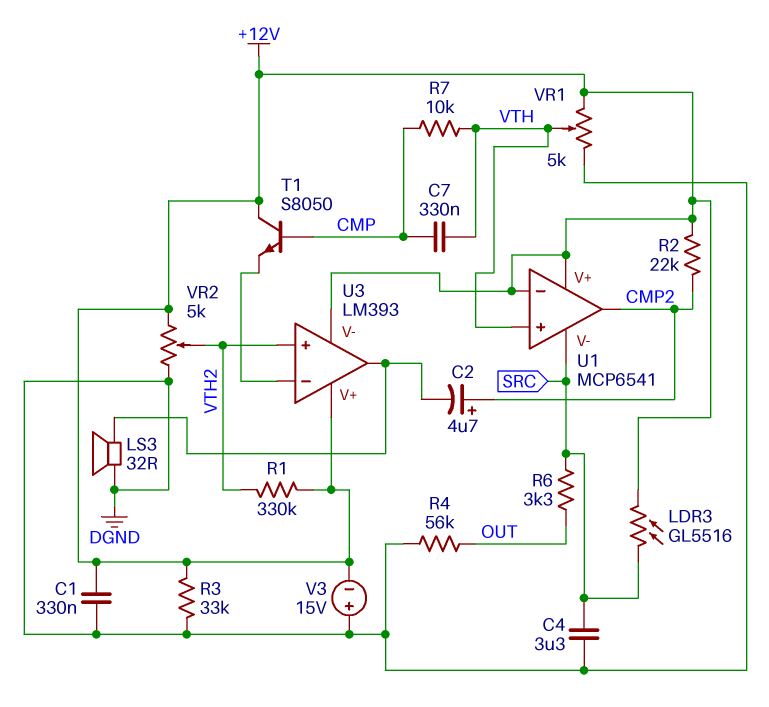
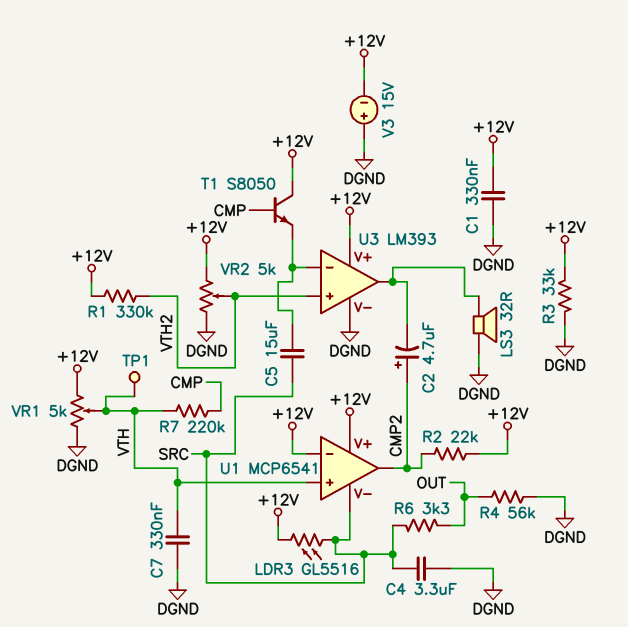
C5: none -> 15uF (SRC, U3/in-)
C7: 330nF (CMP, VTH) -> 330nF (DGND, VTH)
R7: 10k (CMP, VTH) -> 220k (CMP, VTH)
TP1: none -> test point (VTH)
U3 pin V-: +12V -> DGND

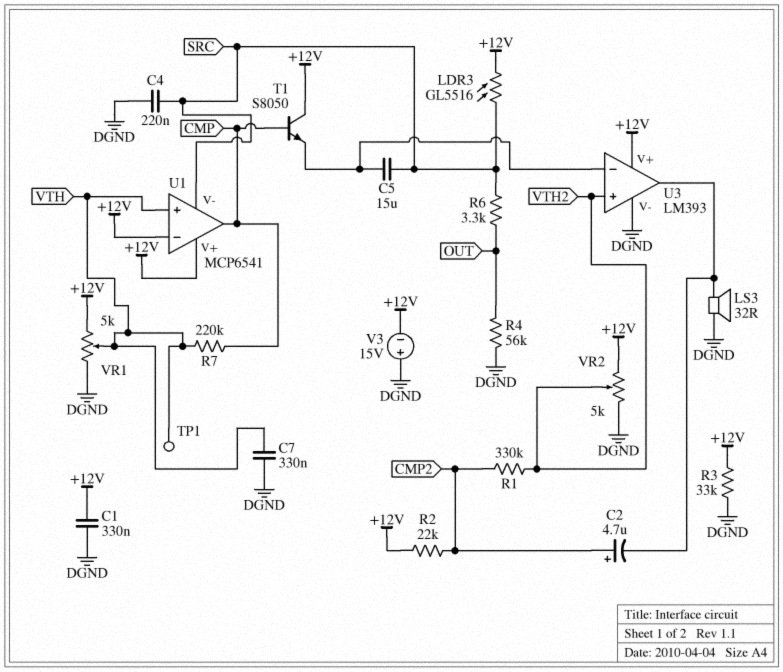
C4: 3.3uF (DGND, SRC) -> 220nF (DGND, SRC)
R1: 330k (+12V, VTH2) -> 330k (CMP2, VTH2)
U1 pin out: CMP2 -> CMP

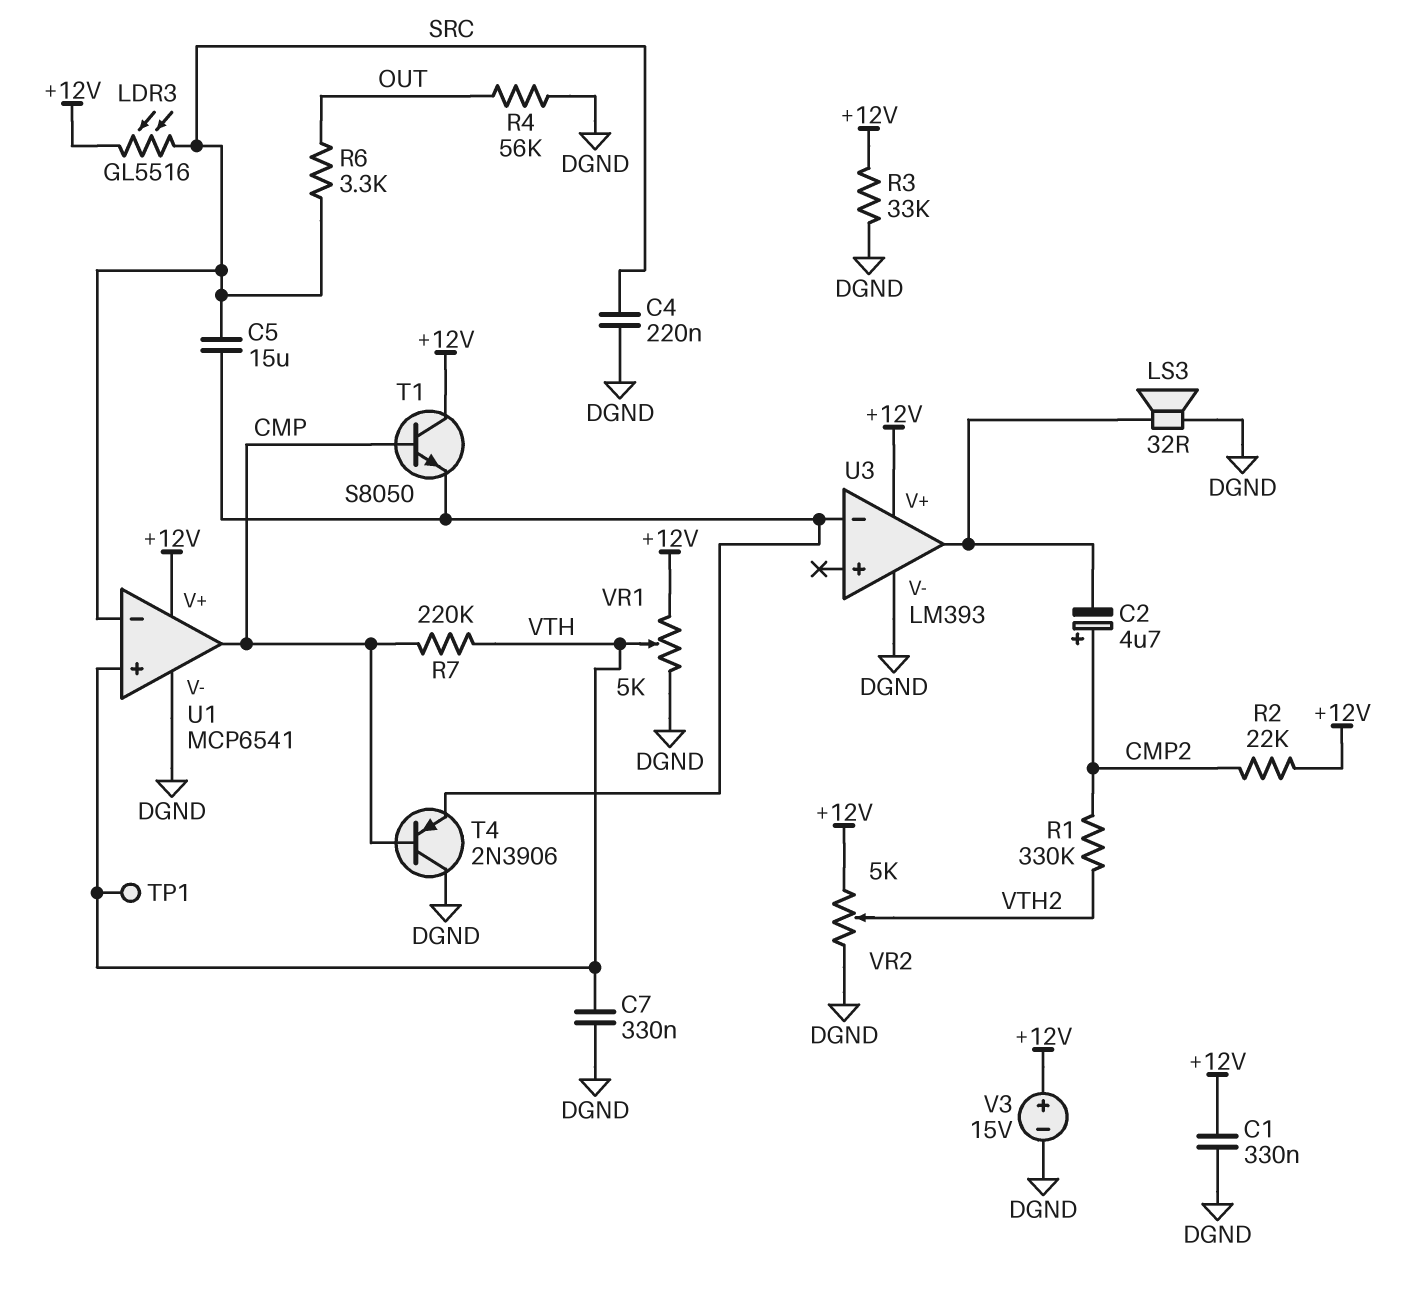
T4: none -> PNP 2N3906 (B CMP, C DGND, E U3/in-)
U1 pin V-: SRC -> DGND
U1 pin in-: +12V -> SRC
U3 pin in+: VTH2 -> none
V3: 15V (plus DGND, minus +12V) -> 15V (plus +12V, minus DGND)

